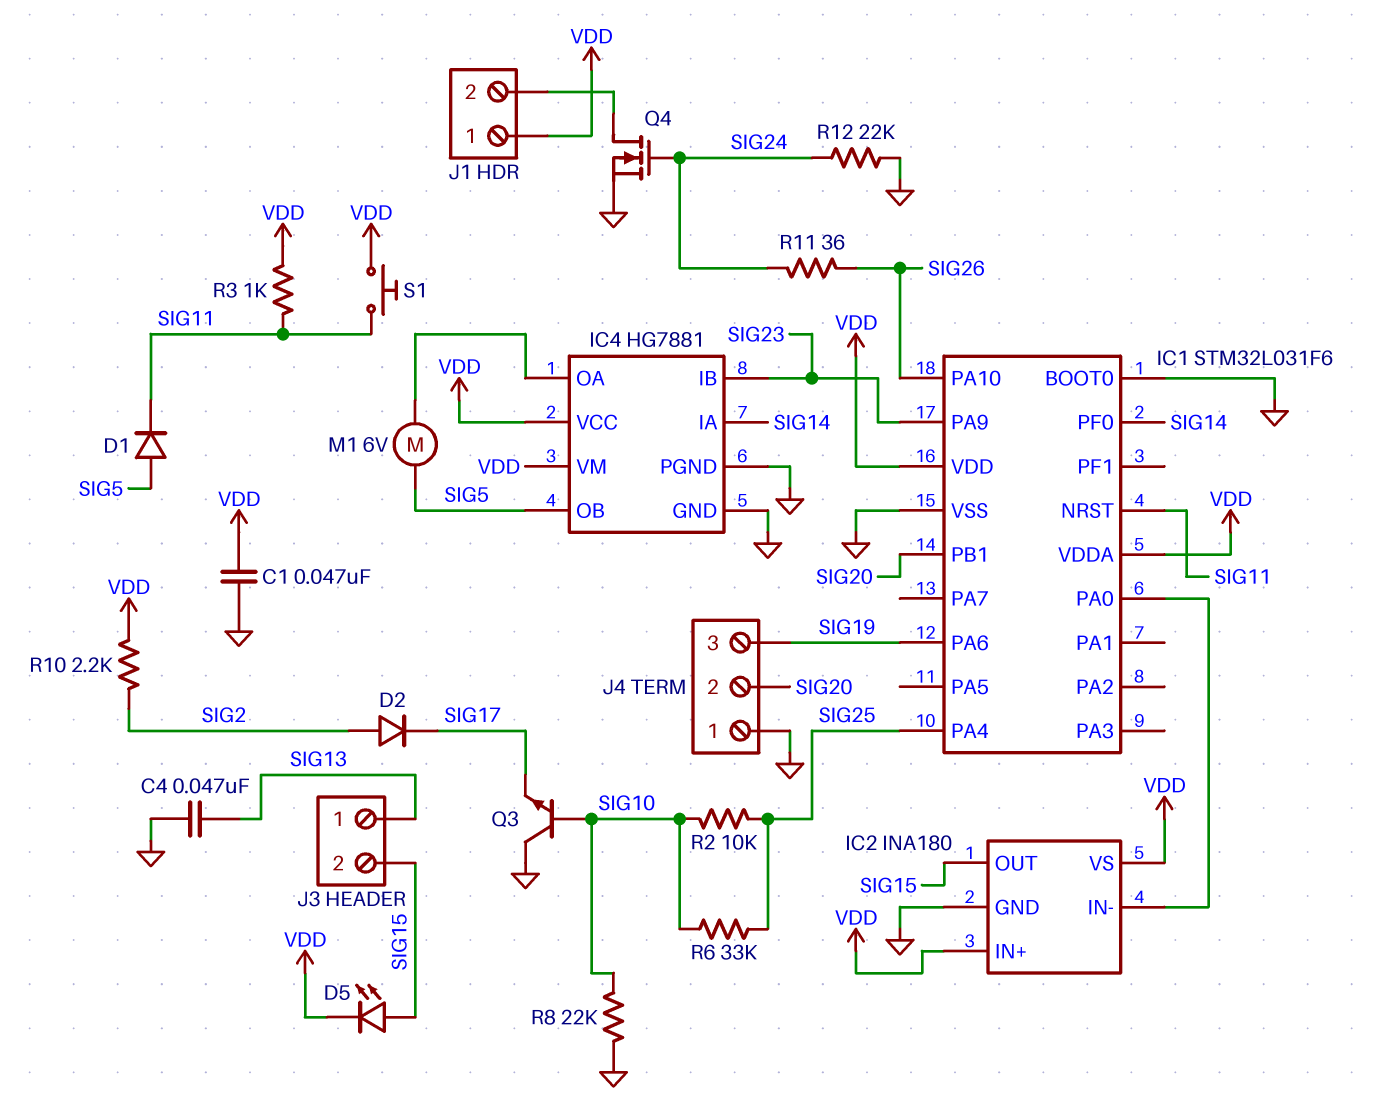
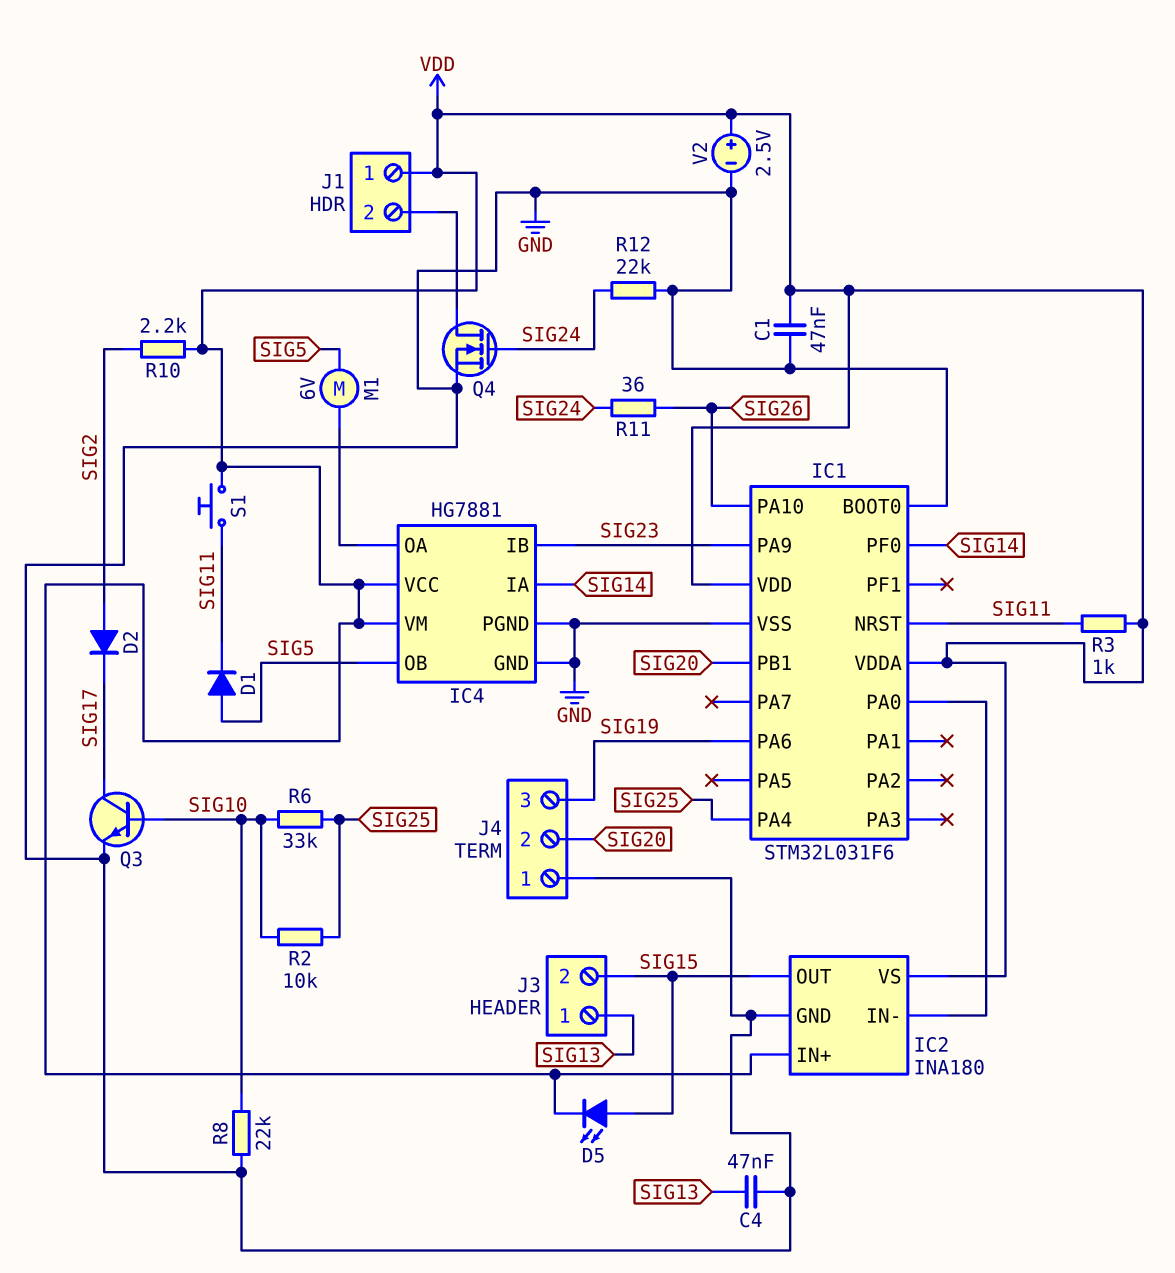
Q3: NPN (B SIG10, C GND, E SIG17) -> NPN (B SIG10, C SIG17, E GND)
V2: none -> 2.5V (plus VDD, minus GND)

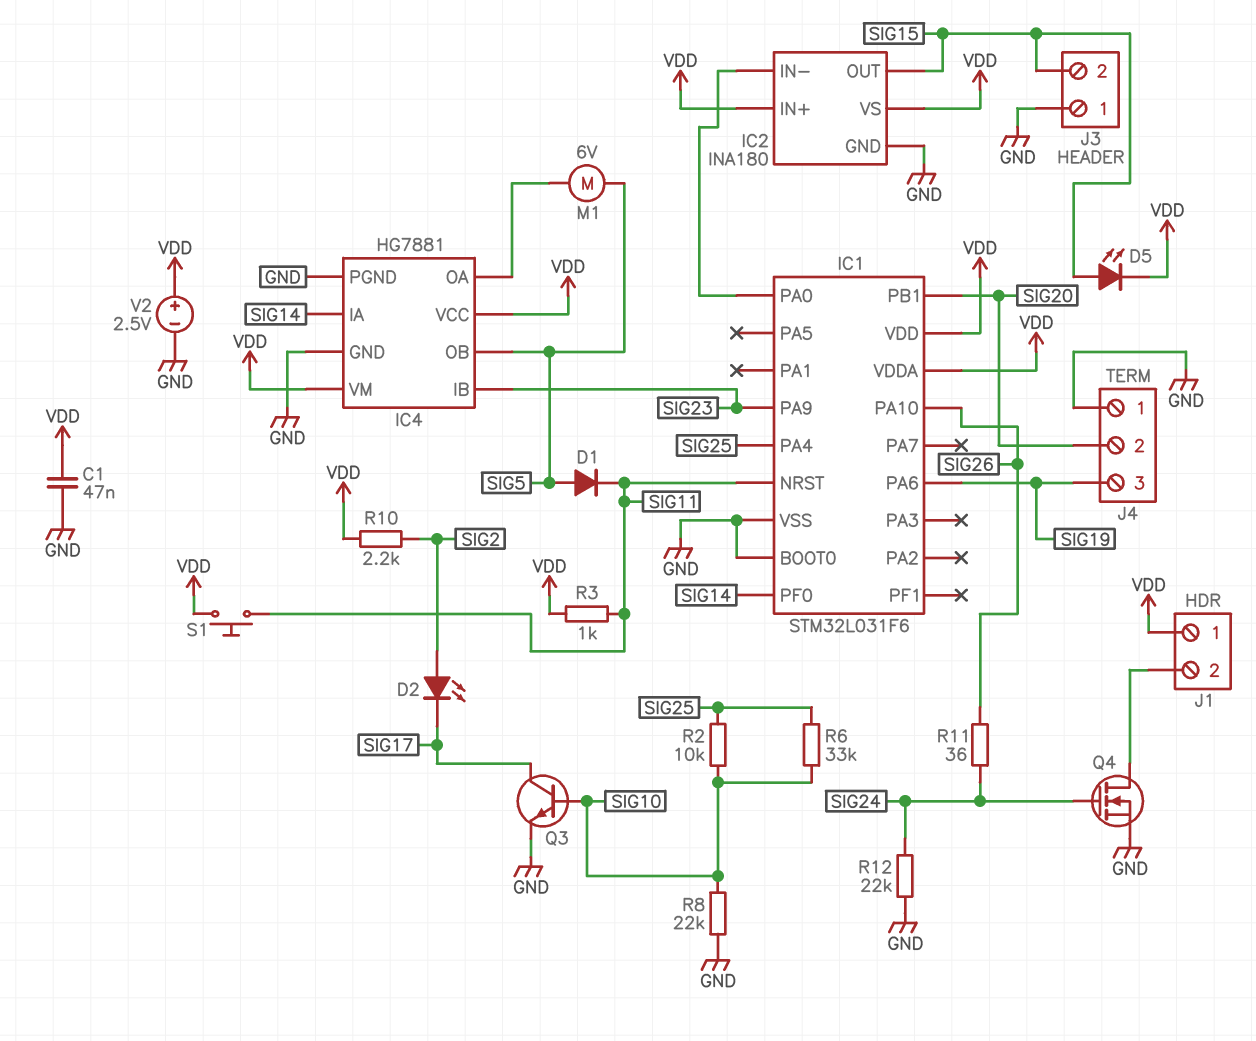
C4: 47nF (GND, SIG13) -> none
D2: diode (A SIG2, K SIG17) -> LED (A SIG2, K SIG17)
J3 pin 1: SIG13 -> GND

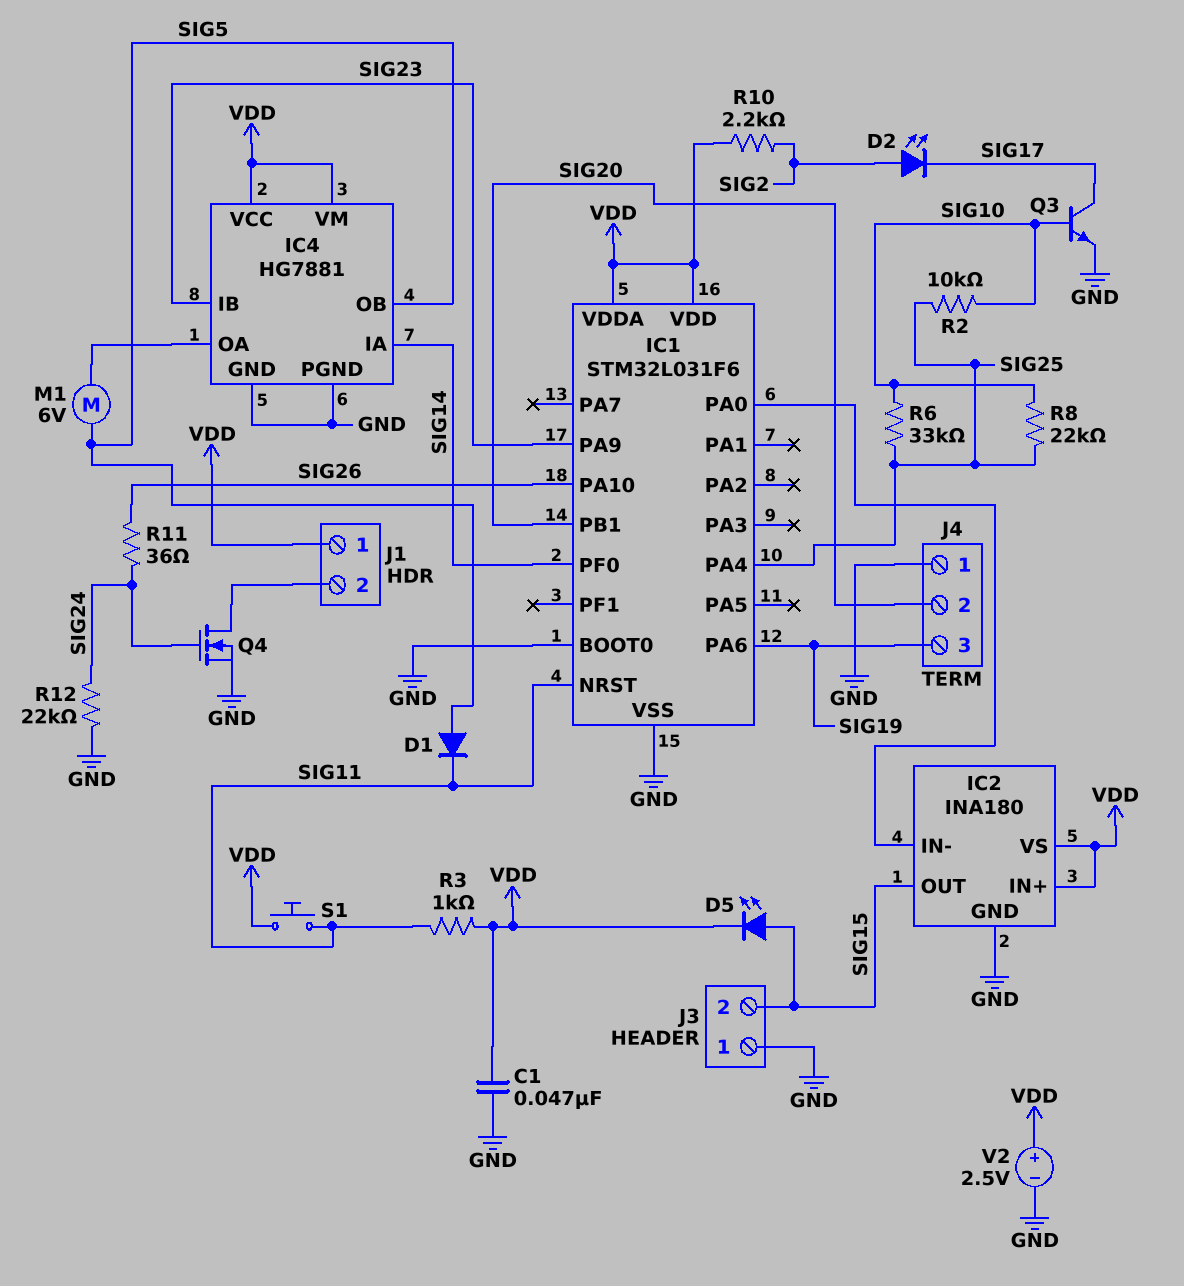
R8: 22k (GND, SIG10) -> 22k (SIG10, SIG25)

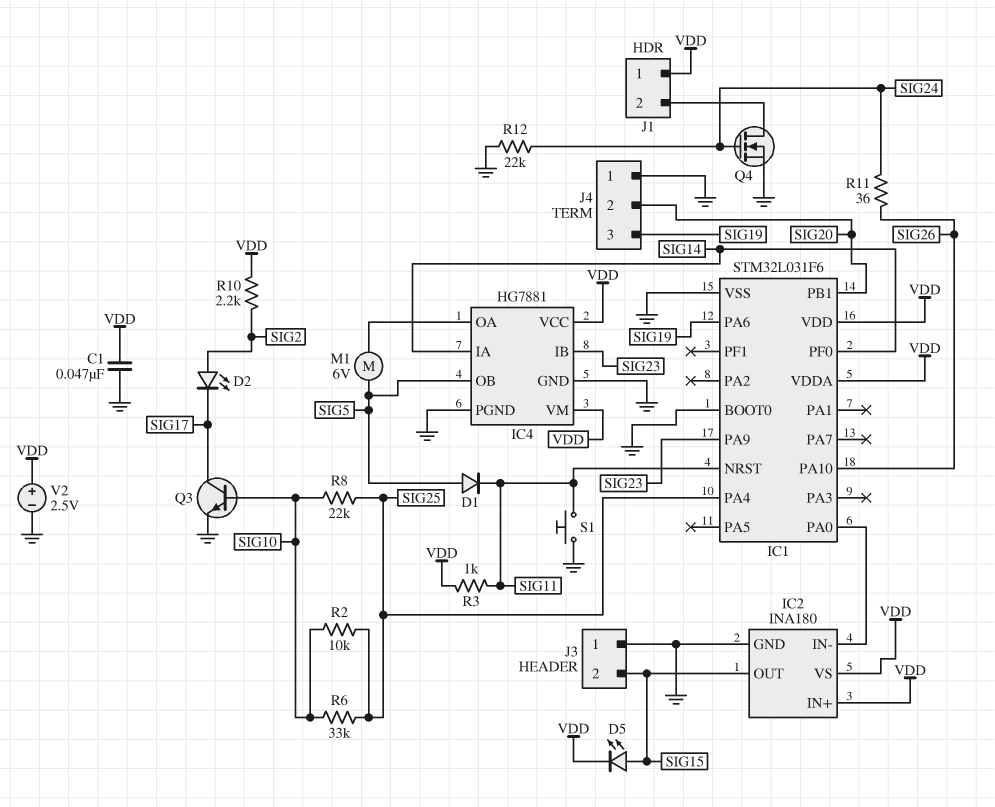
S1: button (SIG11, VDD) -> button (GND, SIG11)

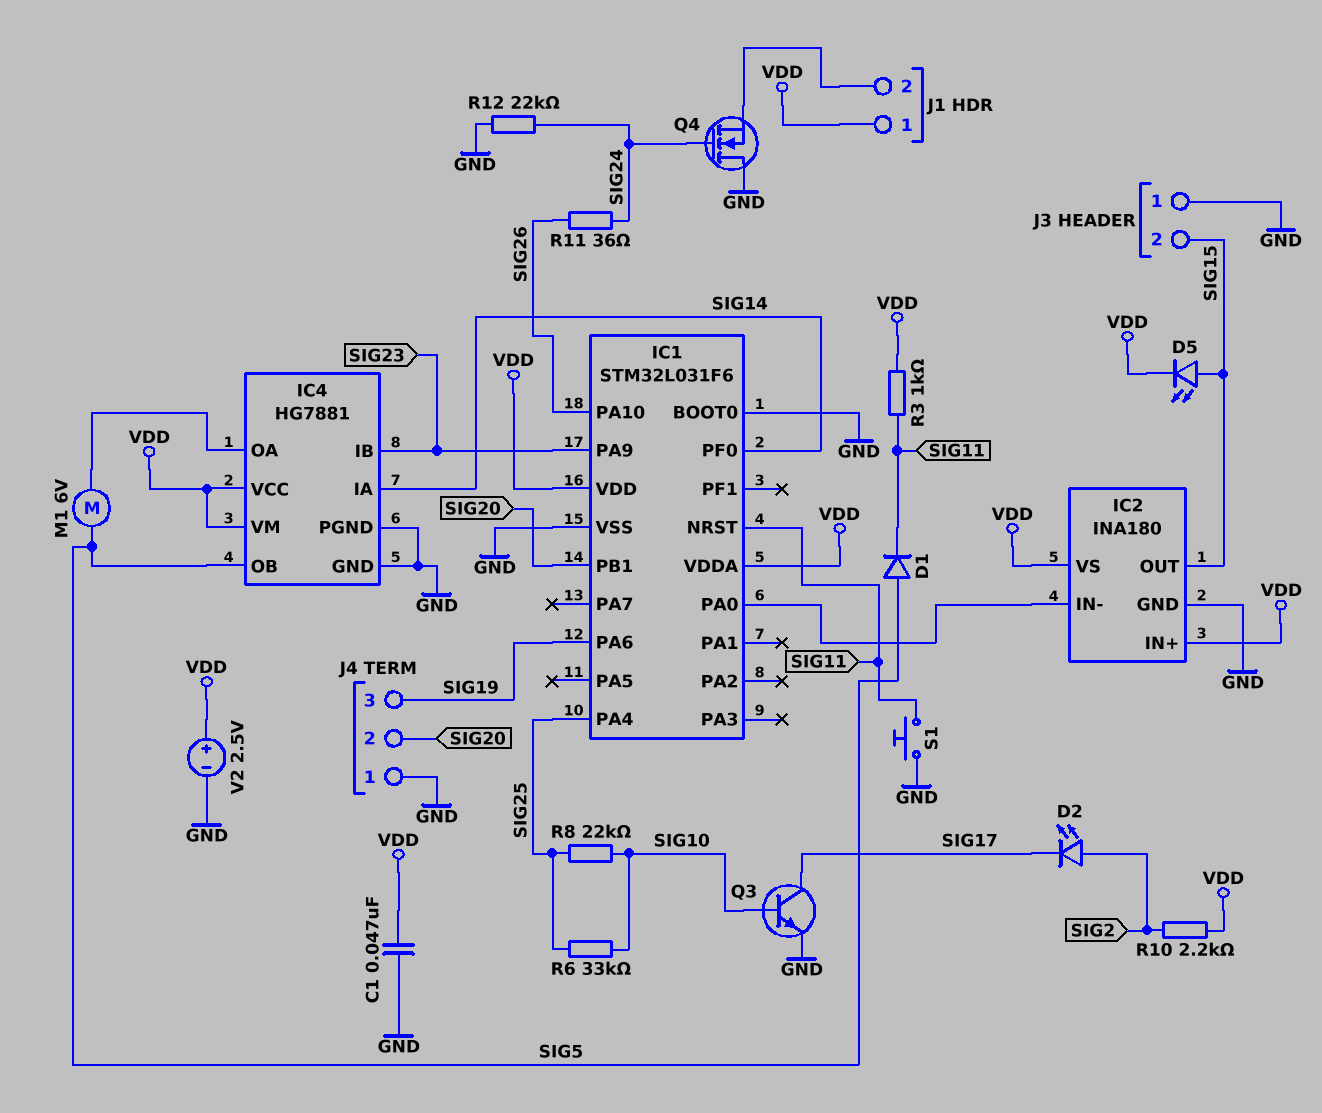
Q4: NMOS (G SIG24, D J1/2, S GND) -> NMOS (G SIG24, D GND, S J1/2)
R2: 10k (SIG10, SIG25) -> none

